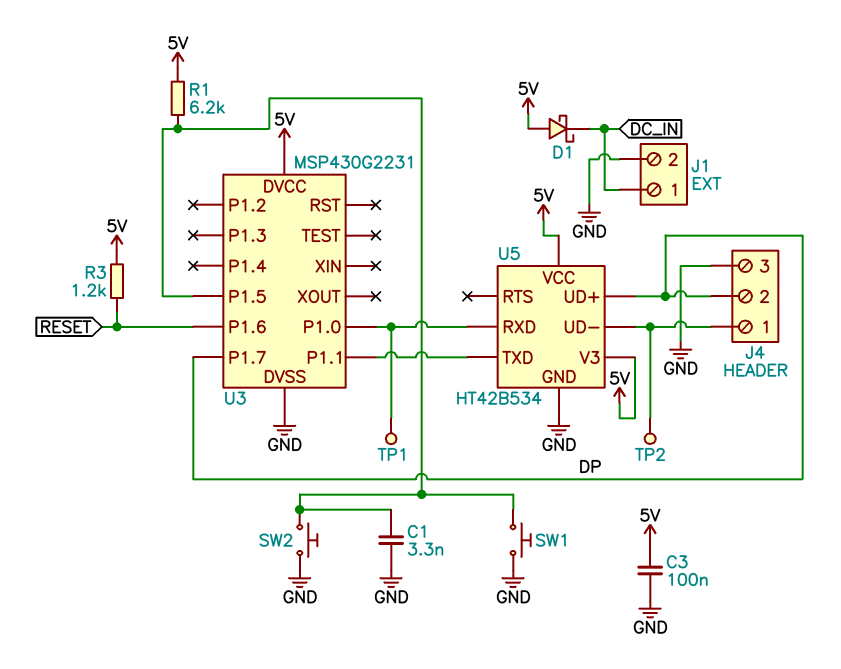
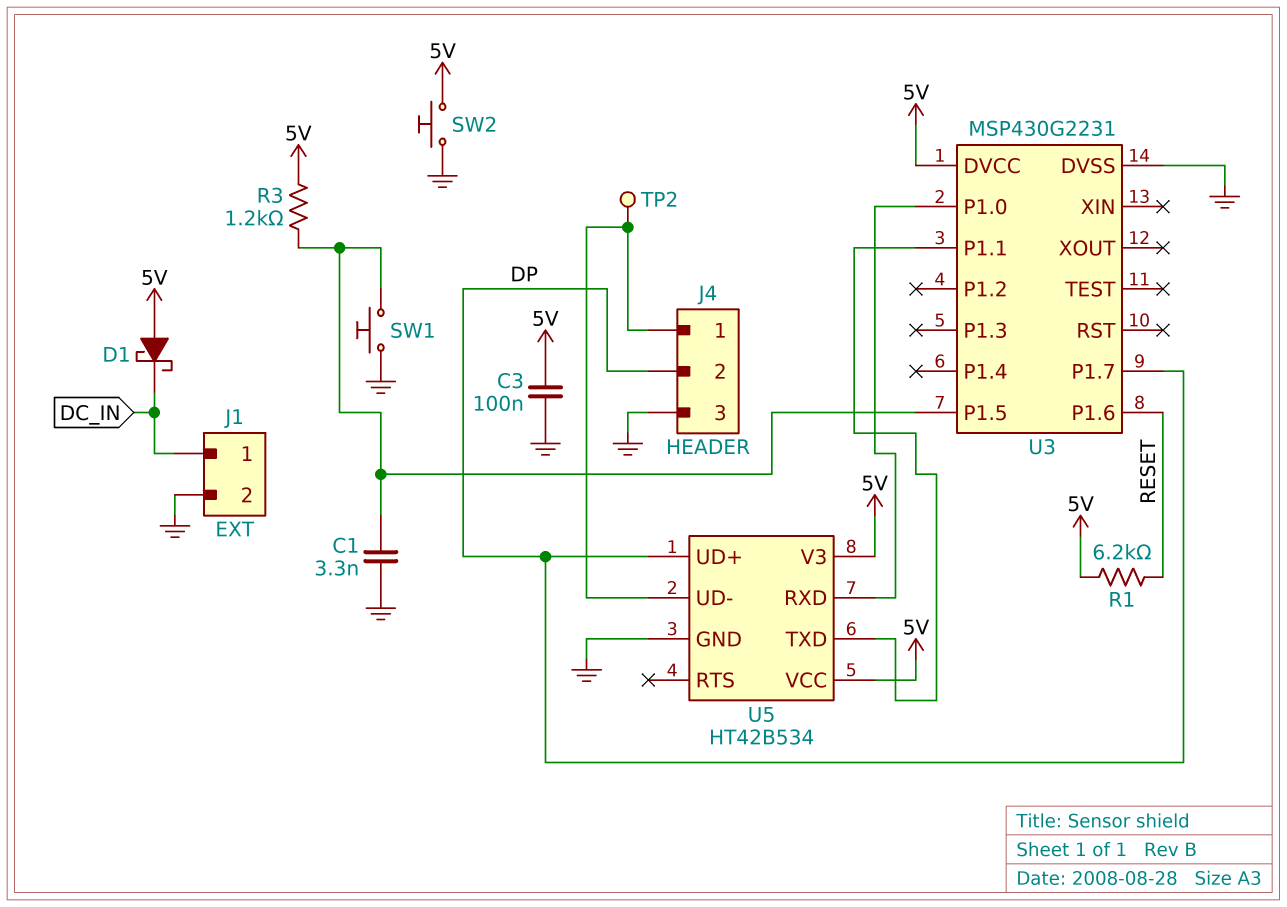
R1: 6.2k (5V, U3/P1.5) -> 6.2k (5V, RESET)
R3: 1.2k (5V, RESET) -> 1.2k (5V, U3/P1.5)
SW2: button (GND, U3/P1.5) -> button (5V, GND)
TP1: test point (U3/P1.0) -> none

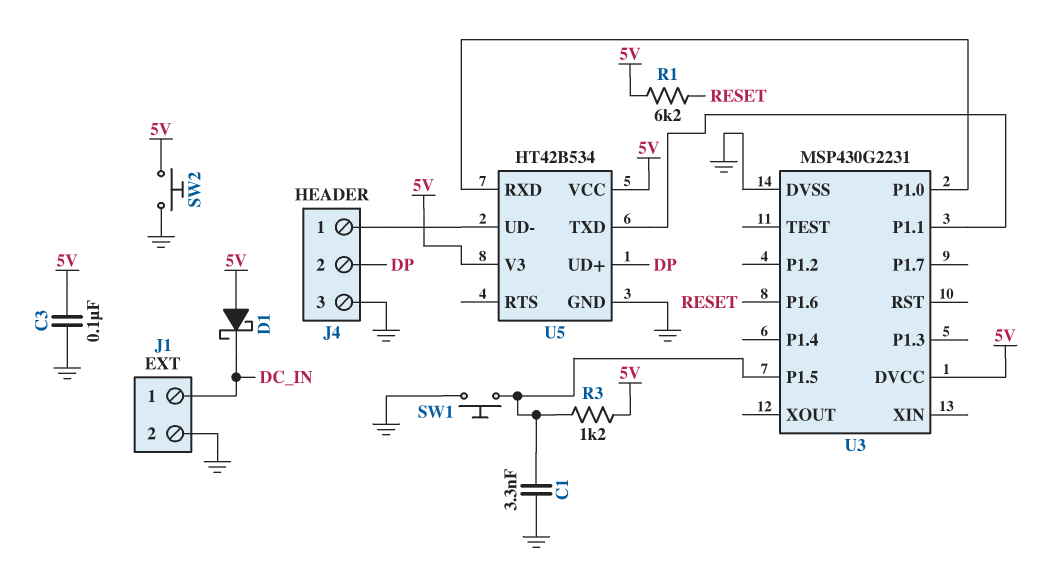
TP2: test point (J4/1) -> none
U3 pin P1.7: DP -> none

